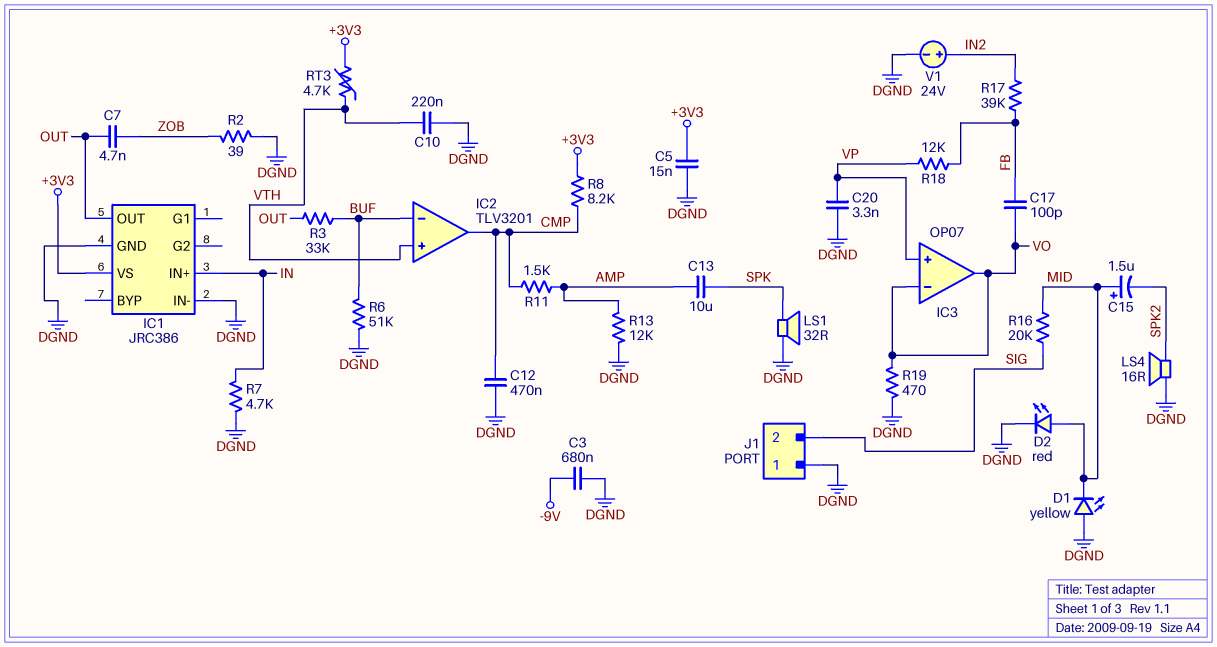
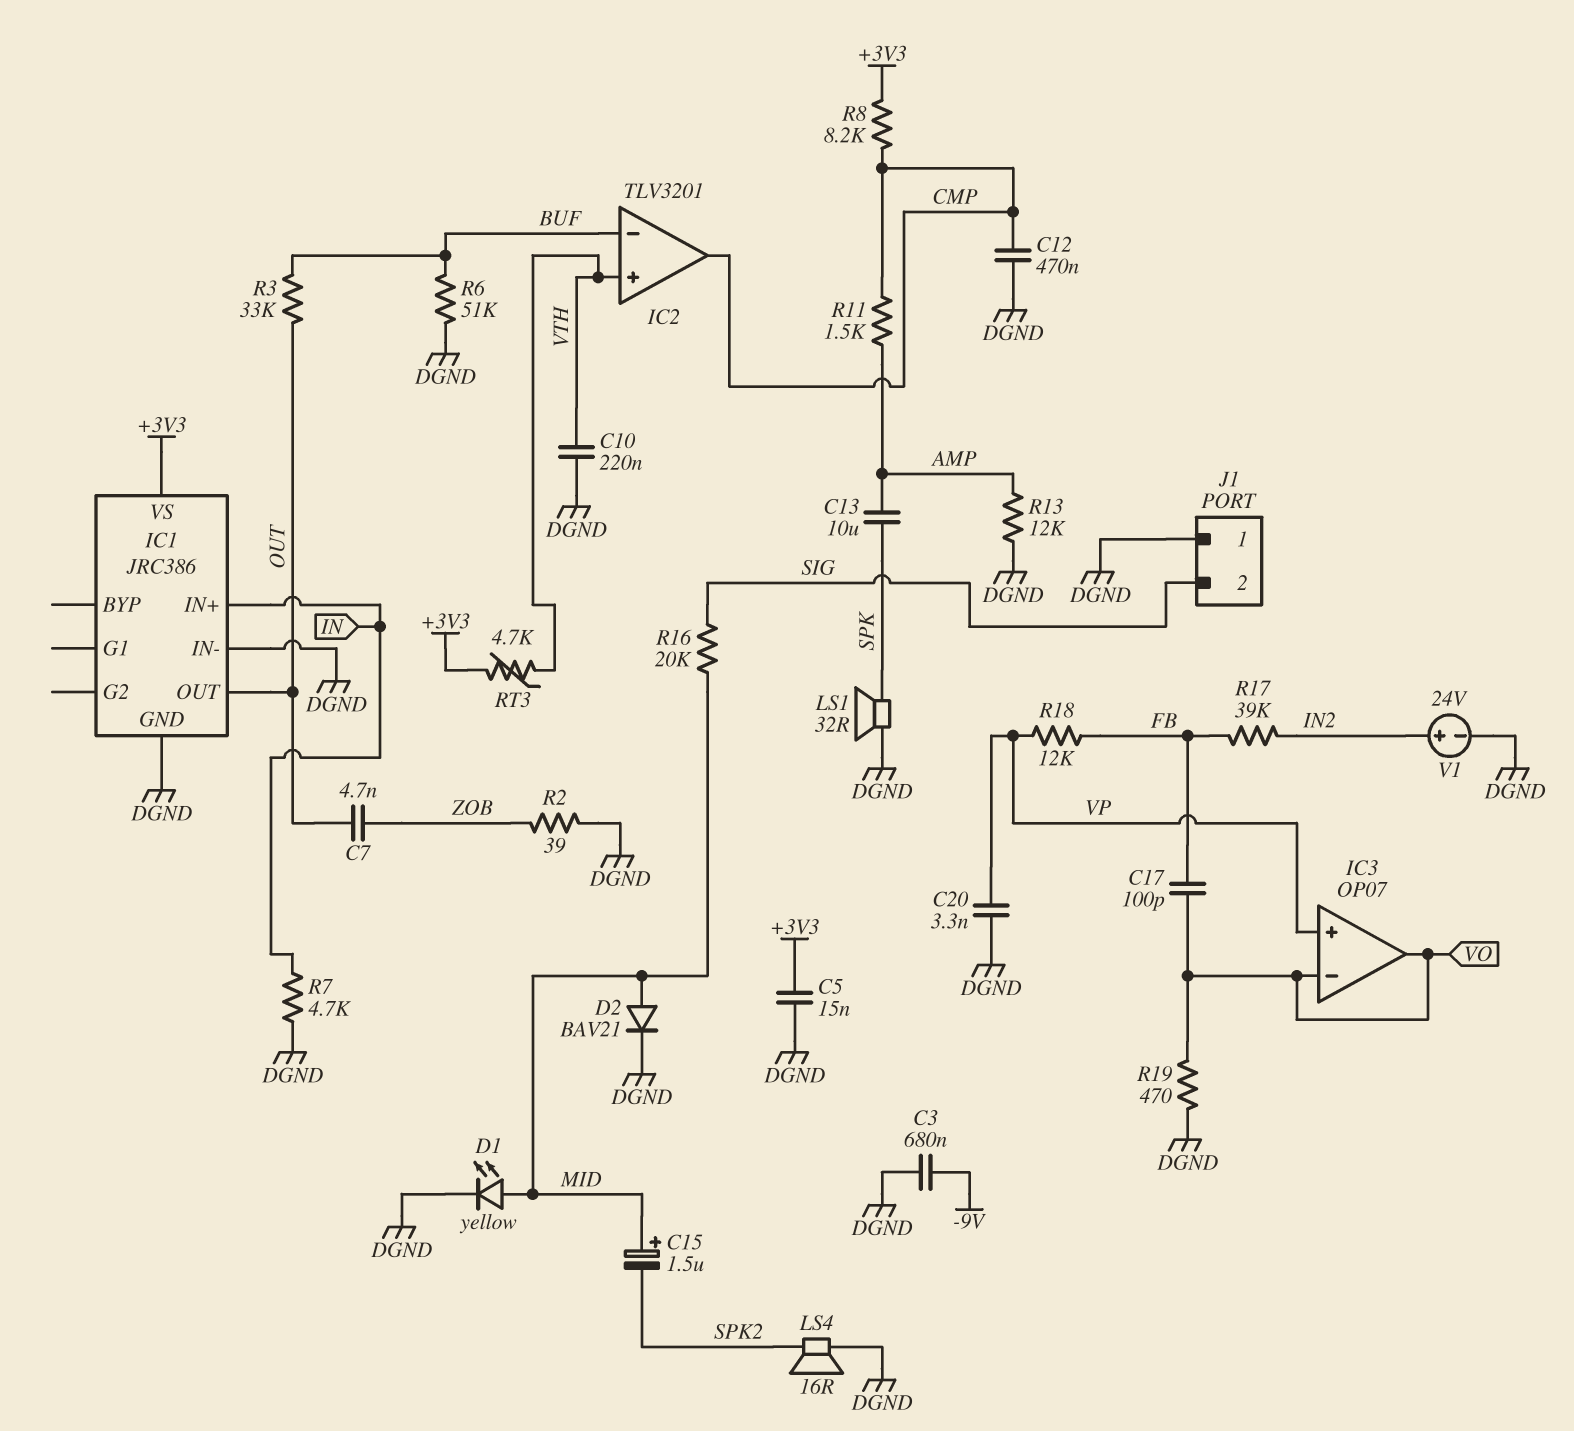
D1: LED yellow (A DGND, K MID) -> LED yellow (A MID, K DGND)
D2: LED red (A MID, K DGND) -> diode BAV21 (A MID, K DGND)

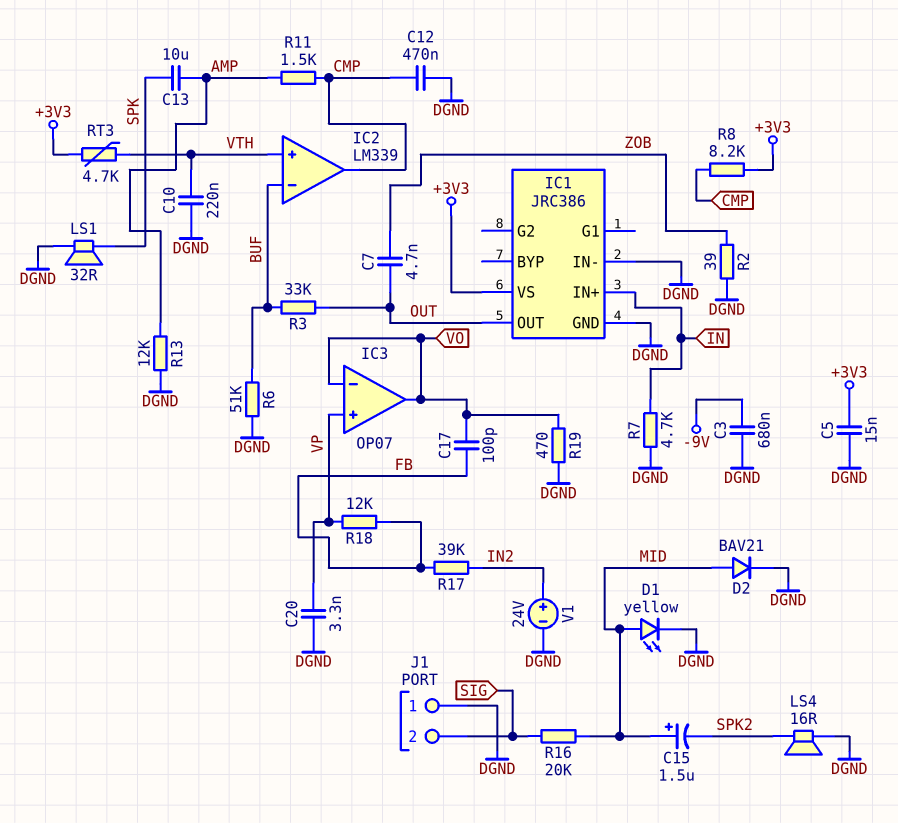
IC2: TLV3201 -> LM339

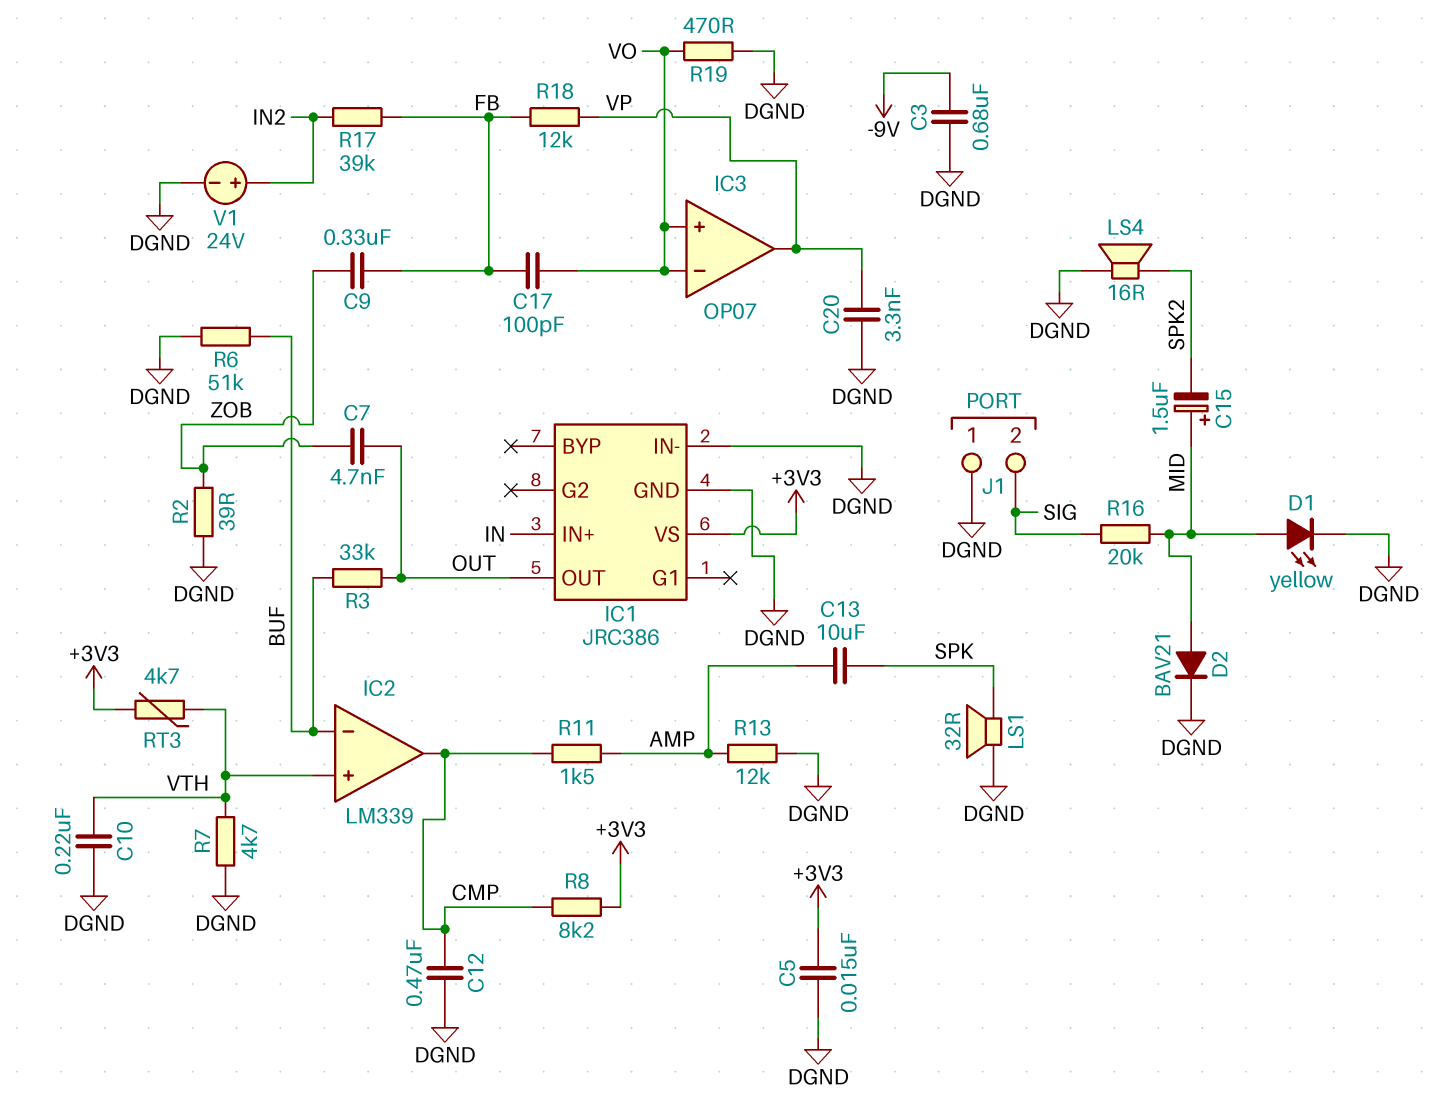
C9: none -> 330nF (FB, ZOB)
IC3 pin in+: VP -> VO
IC3 pin out: VO -> VP
R7: 4.7k (DGND, IN) -> 4.7k (DGND, VTH)

